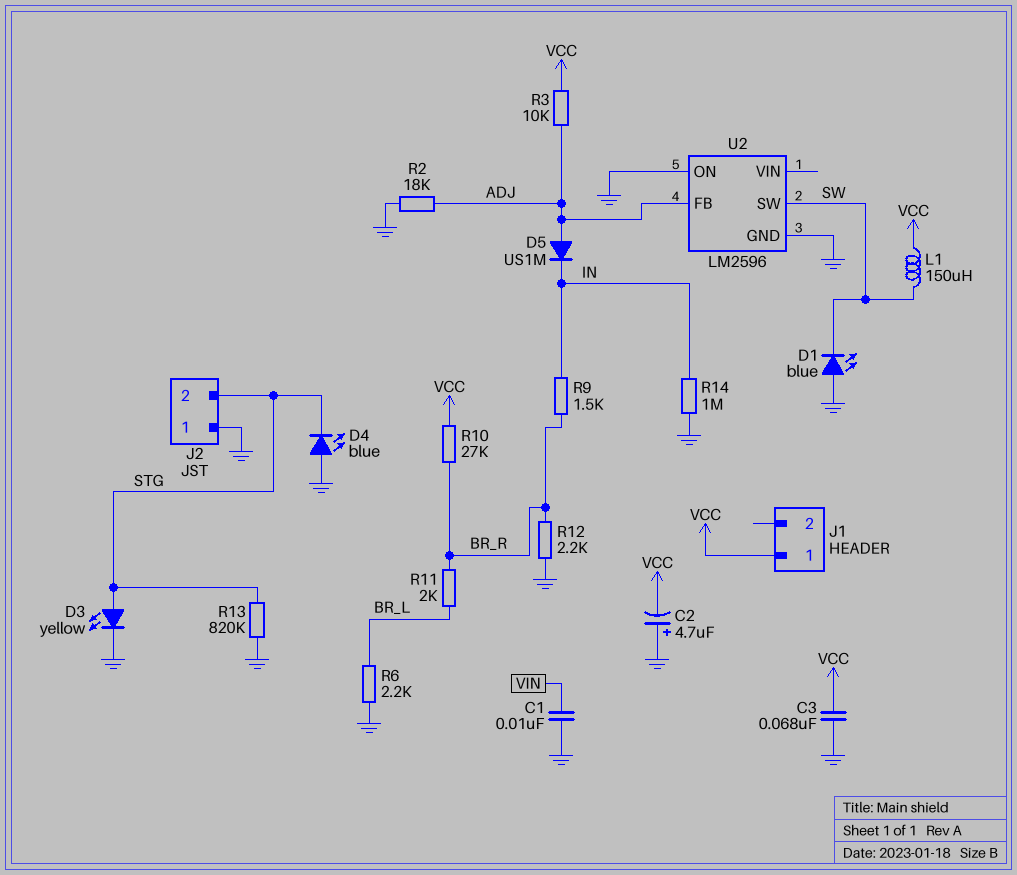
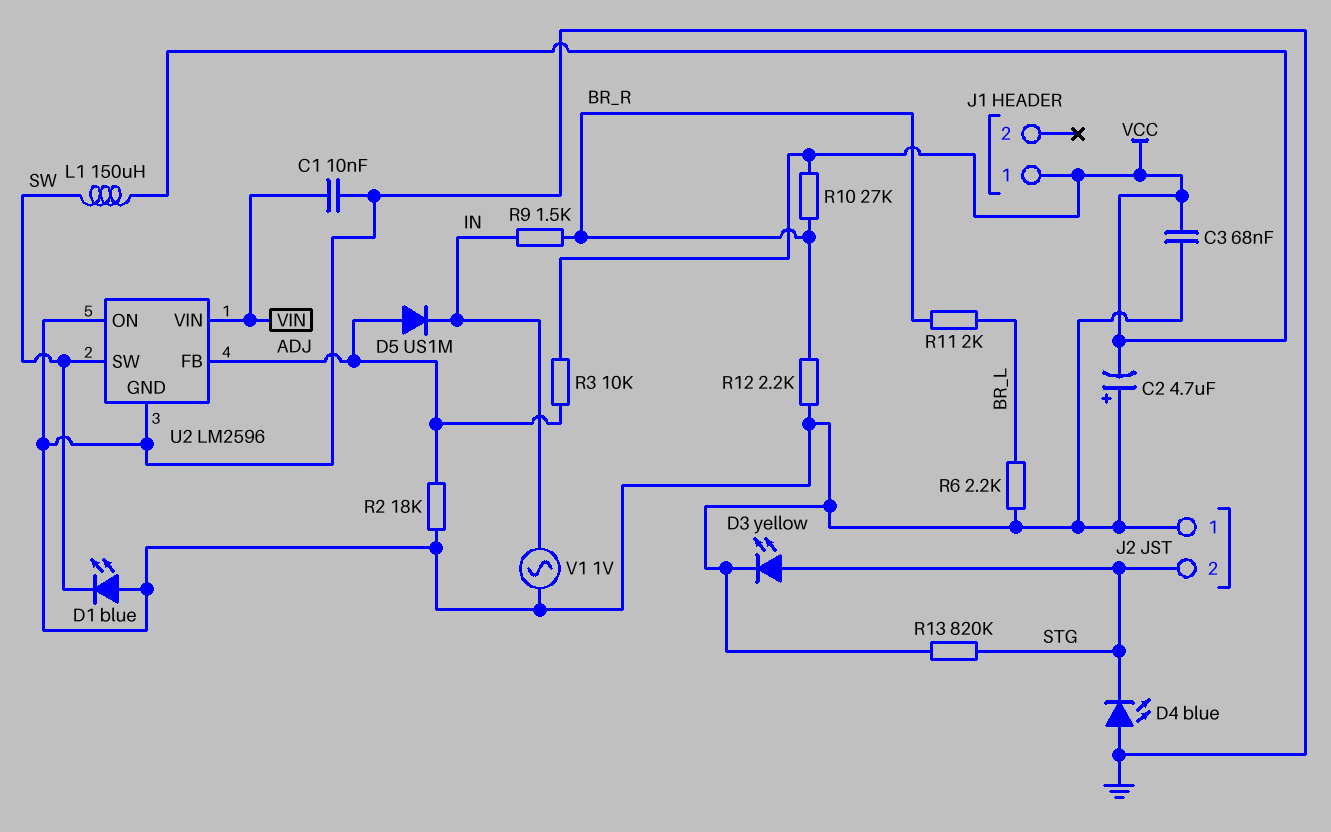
R14: 1M (GND, IN) -> none
U2 pin VIN: none -> VIN
V1: none -> AC 1V (GND, IN)

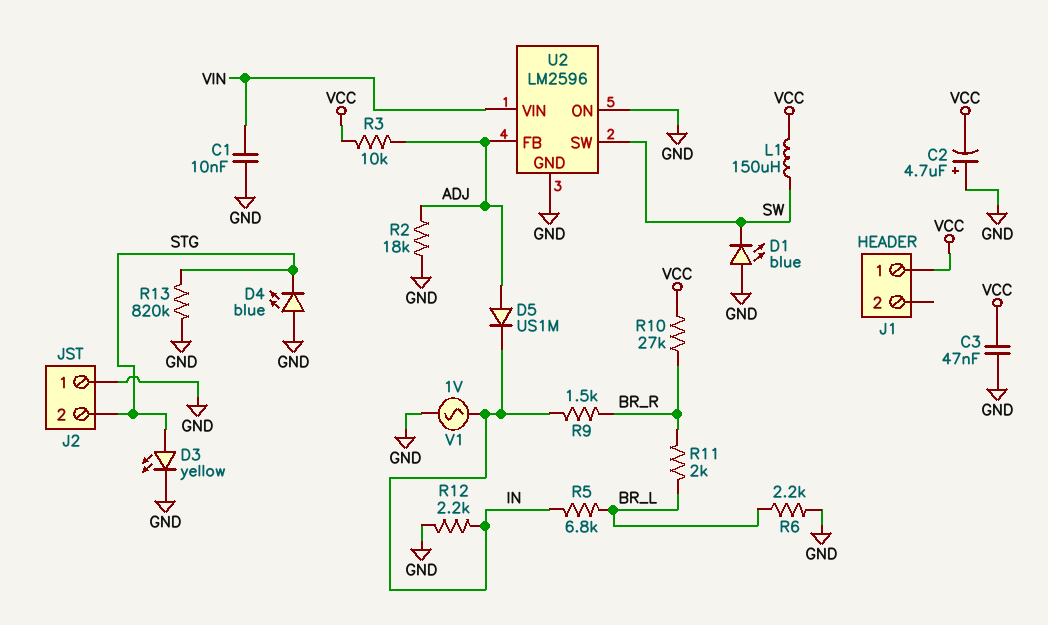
C3: 68nF (GND, VCC) -> 47nF (GND, VCC)
R5: none -> 6.8k (BR_L, IN)
R12: 2.2k (BR_R, GND) -> 2.2k (GND, IN)

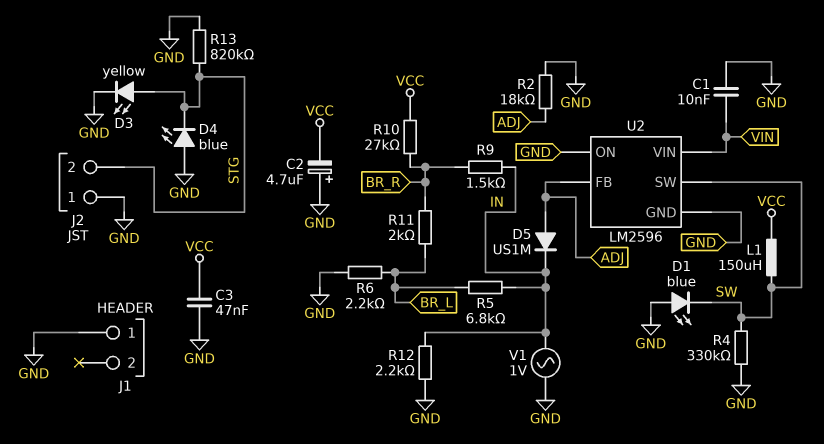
J1 pin 1: VCC -> GND
R3: 10k (ADJ, VCC) -> none
R4: none -> 330k (GND, SW)

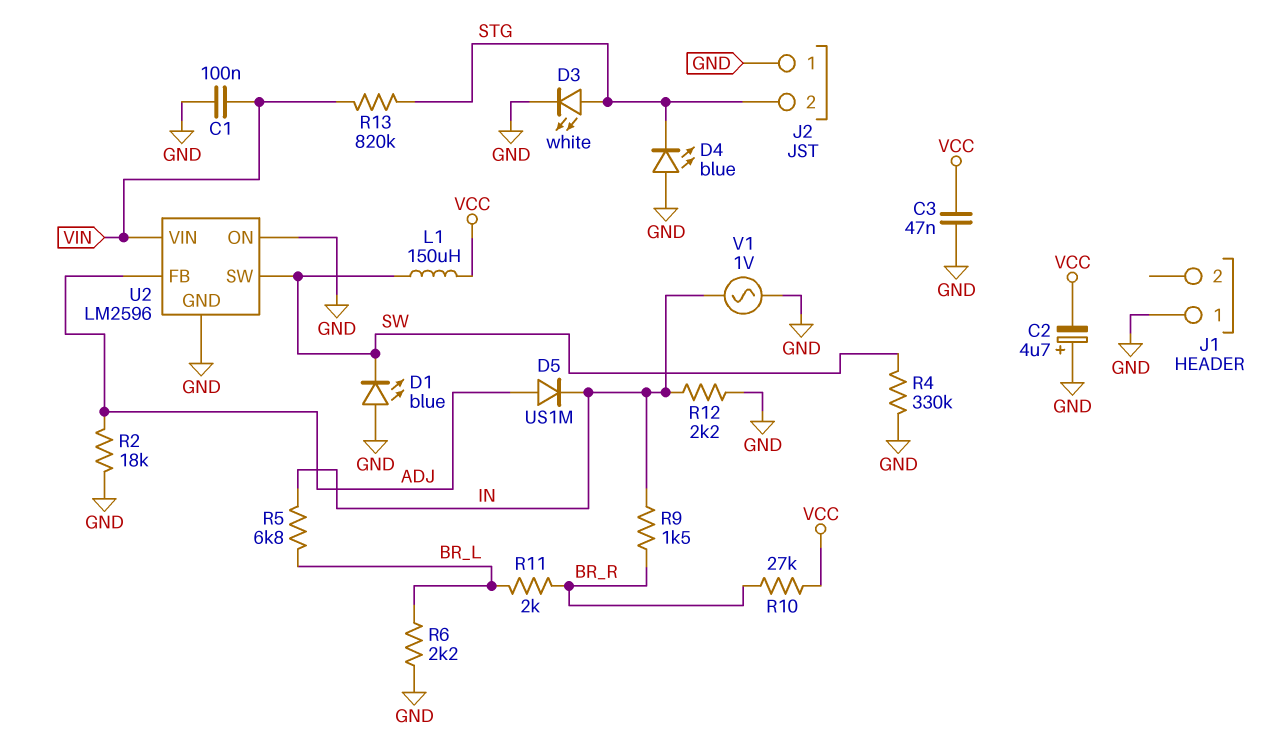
C1: 10nF (GND, VIN) -> 100nF (GND, VIN)
D3: LED yellow (A STG, K GND) -> LED white (A STG, K GND)
R13: 820k (GND, STG) -> 820k (STG, VIN)

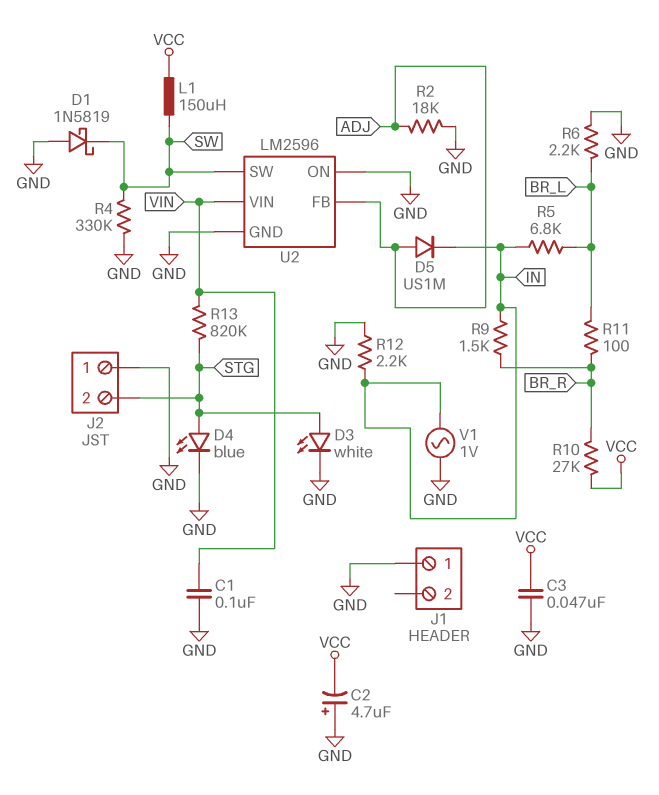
D1: LED blue (A GND, K SW) -> schottky 1N5819 (A GND, K SW)
D4: LED blue (A GND, K STG) -> LED blue (A STG, K GND)
R11: 2k (BR_L, BR_R) -> 100 (BR_L, BR_R)

